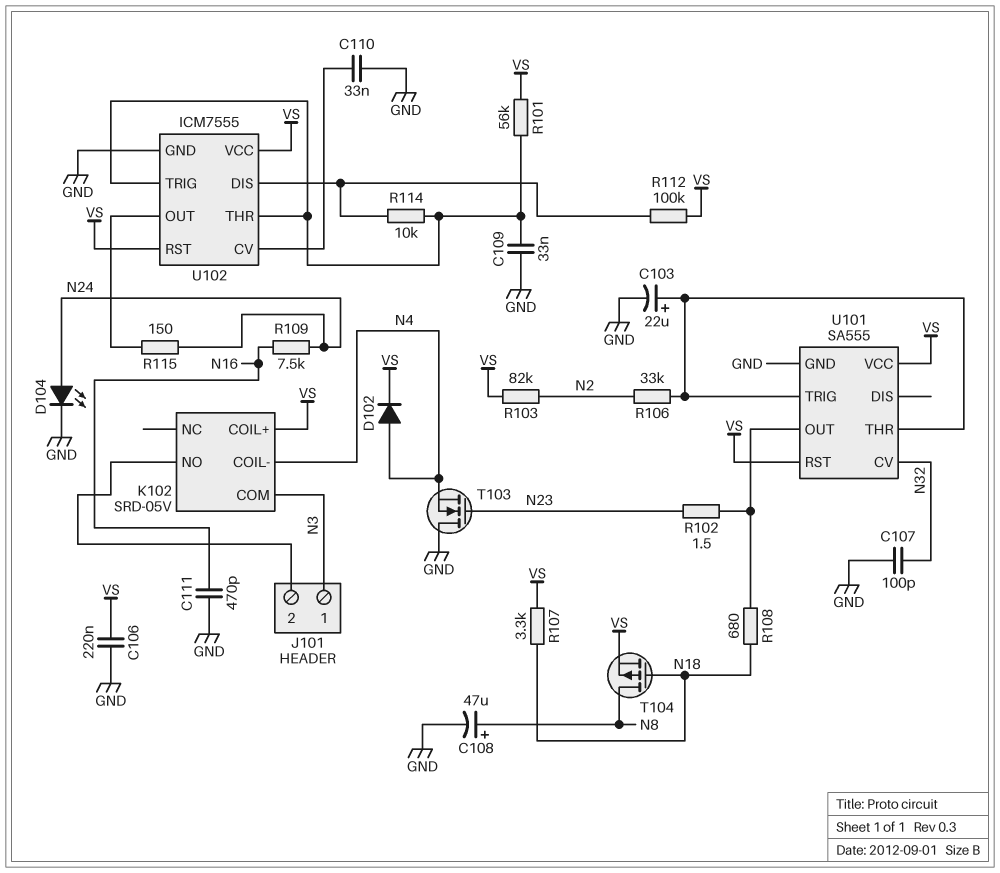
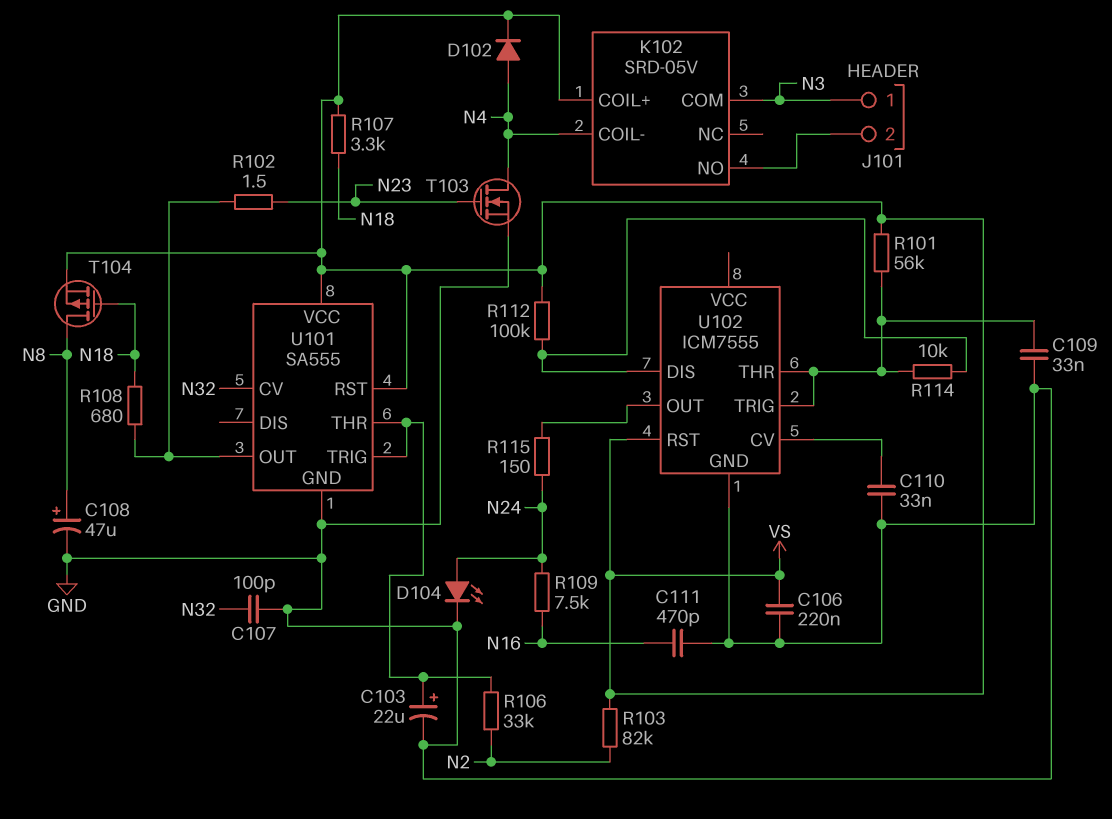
T103: NMOS (G N23, D GND, S N4) -> NMOS (G N23, D N4, S GND)
U102 pin VCC: VS -> none

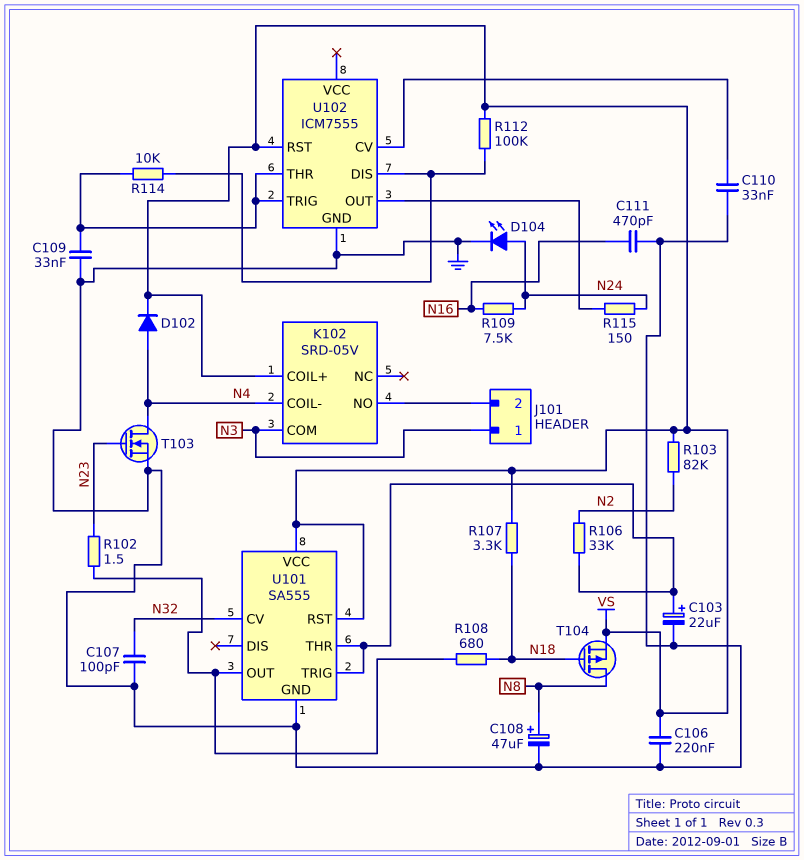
R101: 56k (U102/THR, VS) -> none

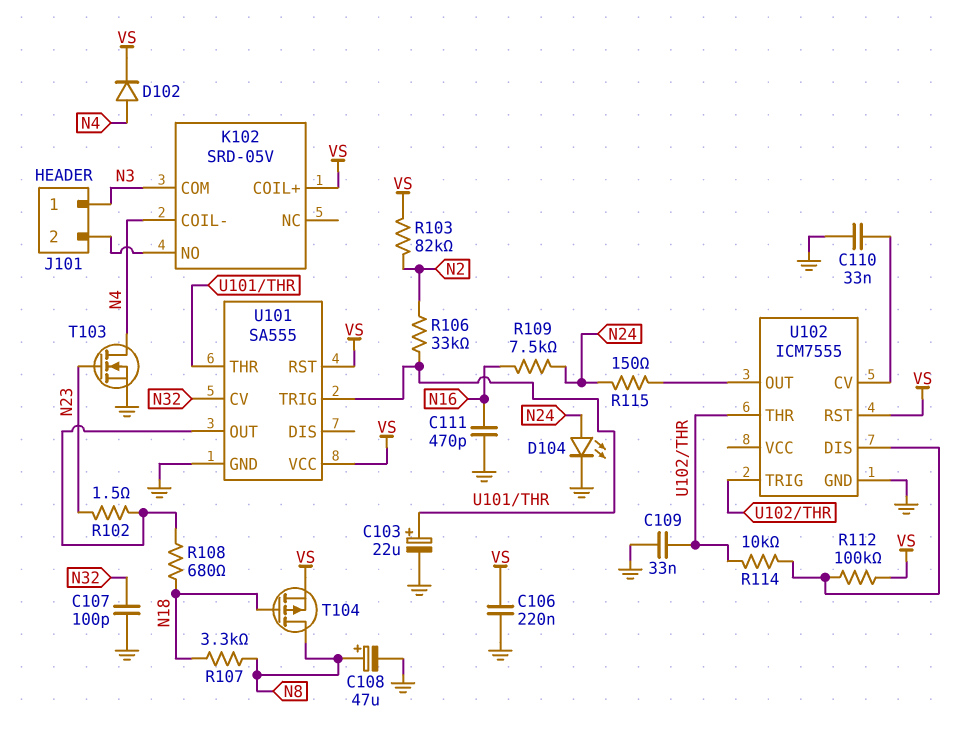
R107: 3.3k (N18, VS) -> 3.3k (N8, N18)

